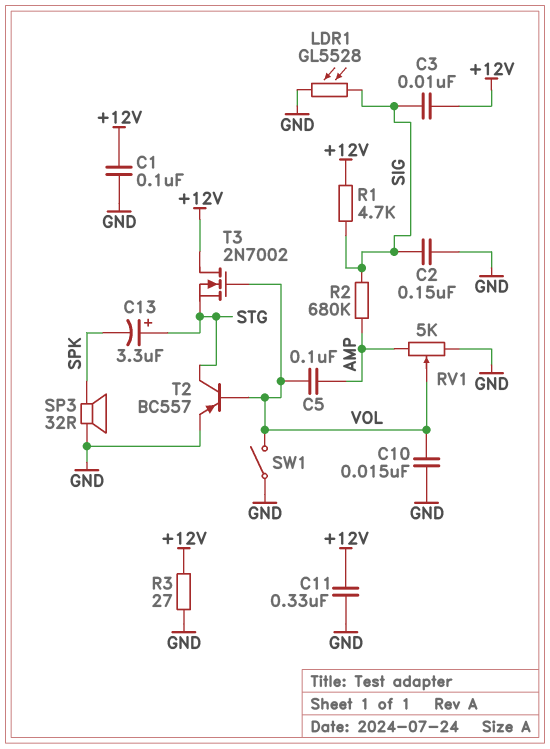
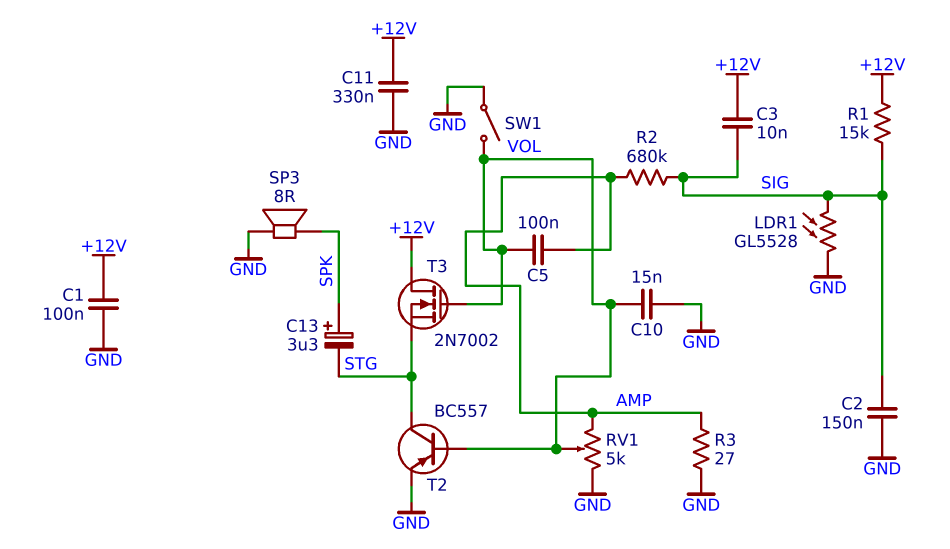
C13: 3.3uF (plus STG, minus SPK) -> 3.3uF (plus SPK, minus STG)
R1: 4.7k (+12V, SIG) -> 15k (+12V, SIG)
R3: 27 (+12V, GND) -> 27 (AMP, GND)
SP3: speaker 32R (GND, SPK) -> speaker 8R (GND, SPK)

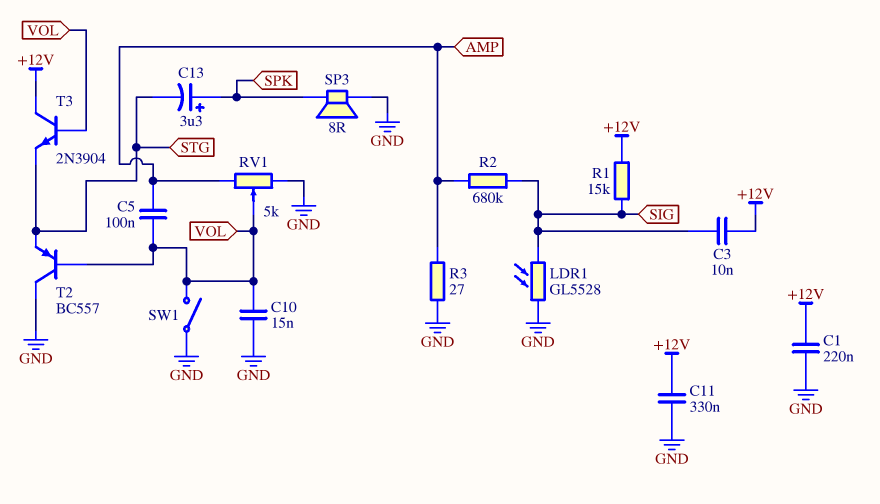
C1: 100nF (+12V, GND) -> 220nF (+12V, GND)
C2: 150nF (GND, SIG) -> none
T2: PNP BC557 (B VOL, C STG, E GND) -> PNP BC557 (B VOL, C GND, E STG)
T3: NMOS 2N7002 (G VOL, D +12V, S STG) -> NPN 2N3904 (B VOL, C +12V, E STG)

